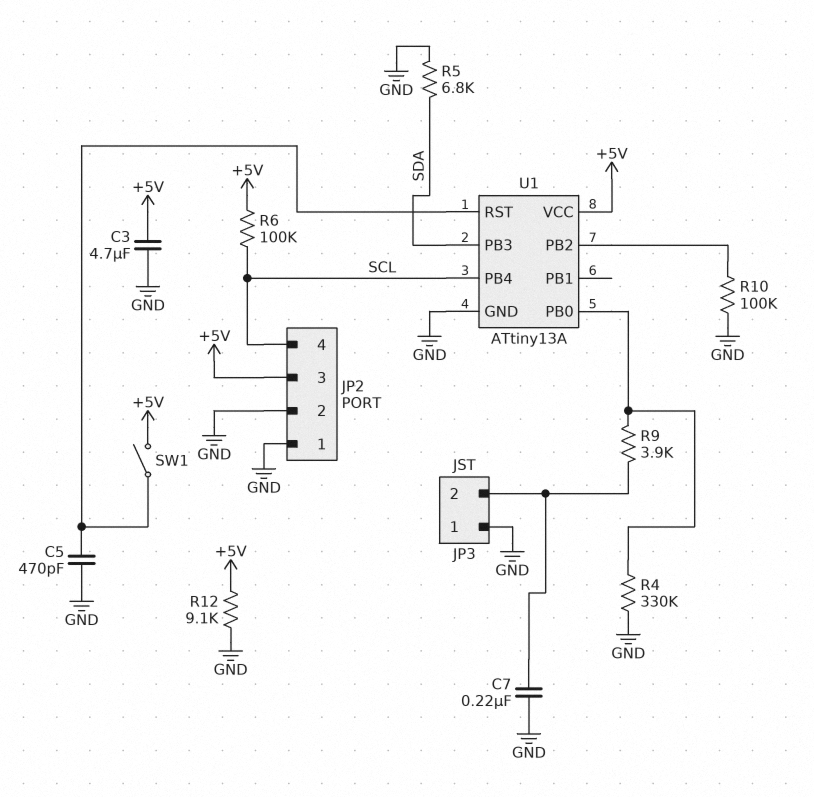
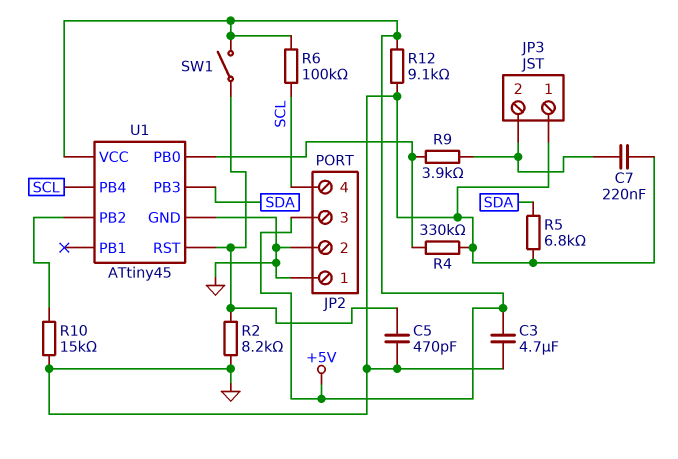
R2: none -> 8.2k (GND, U1/RST)
R10: 100k (GND, U1/PB2) -> 15k (GND, U1/PB2)
U1: ATtiny13A -> ATtiny45

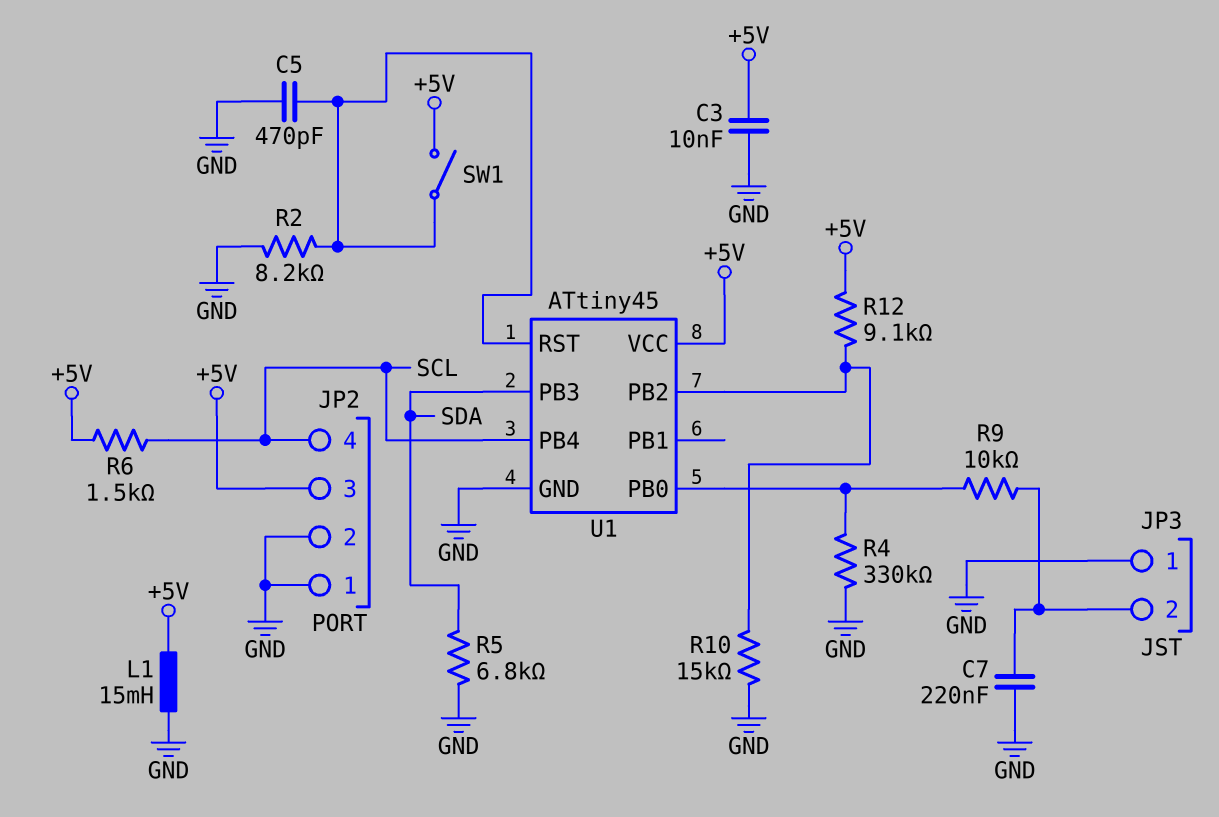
C3: 4.7uF (+5V, GND) -> 10nF (+5V, GND)
L1: none -> 15mH (+5V, GND)
R6: 100k (+5V, SCL) -> 1.5k (+5V, SCL)
R9: 3.9k (JP3/2, U1/PB0) -> 10k (JP3/2, U1/PB0)
R12: 9.1k (+5V, GND) -> 9.1k (+5V, U1/PB2)

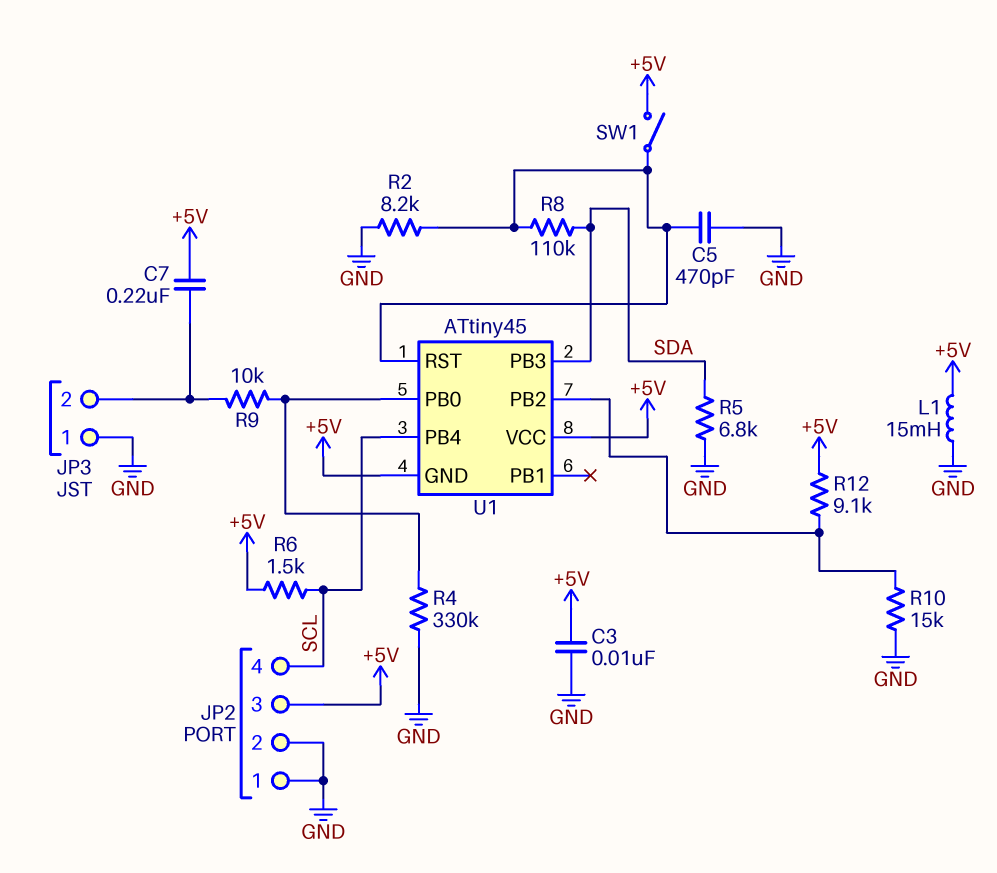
C7: 220nF (GND, JP3/2) -> 220nF (+5V, JP3/2)
R8: none -> 110k (SDA, U1/RST)
U1 pin GND: GND -> +5V

